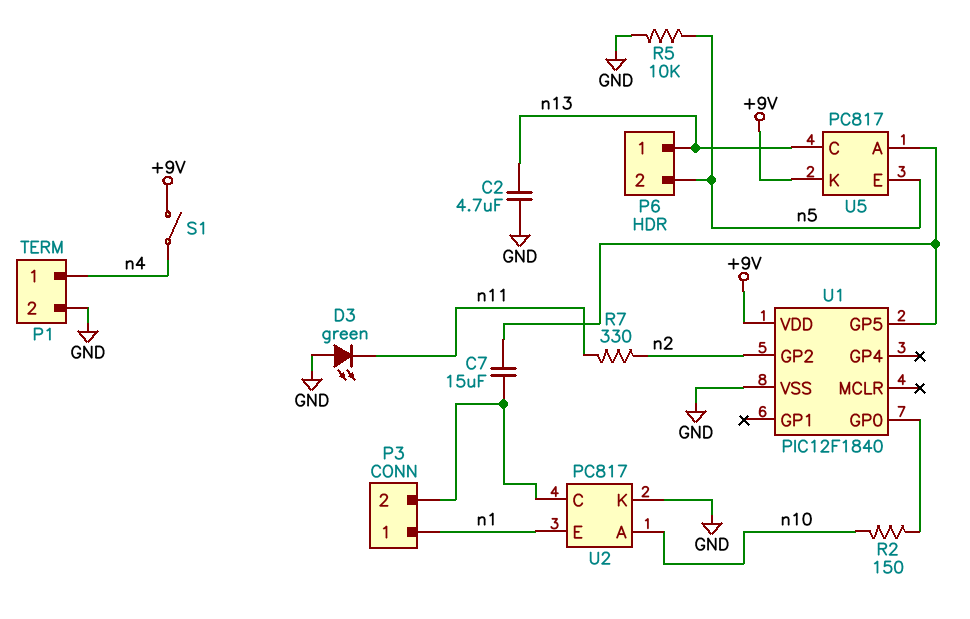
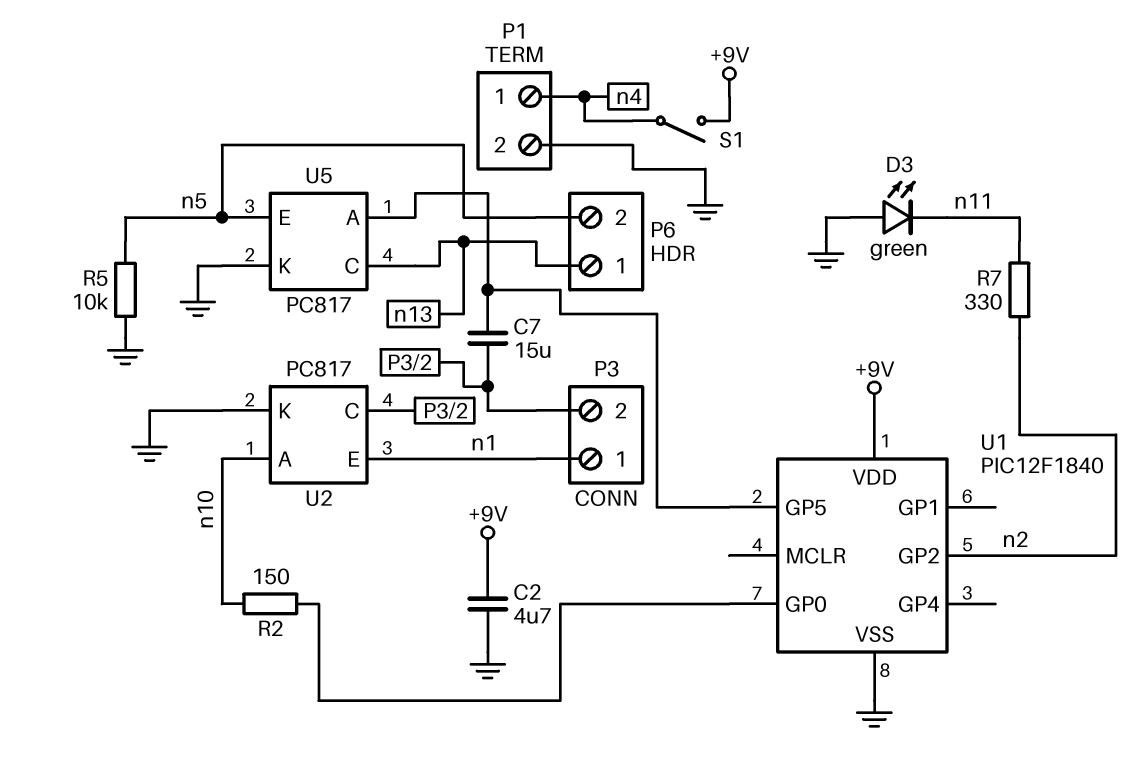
C2: 4.7uF (GND, n13) -> 4.7uF (+9V, GND)
U5 pin K: +9V -> GND

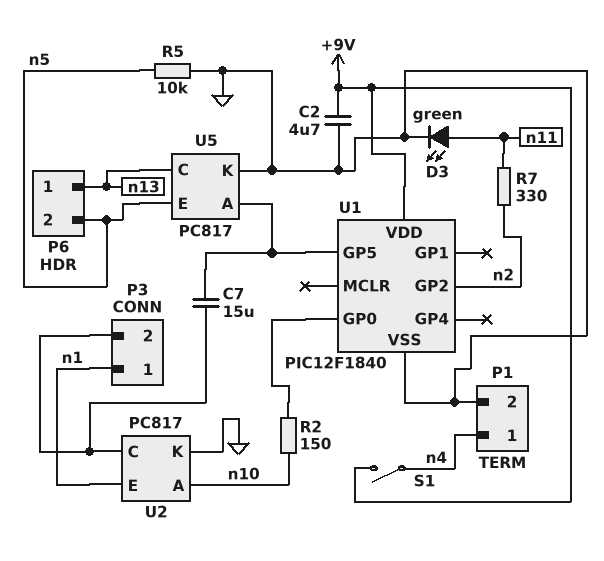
D3: LED green (A GND, K n11) -> LED green (A n11, K GND)

